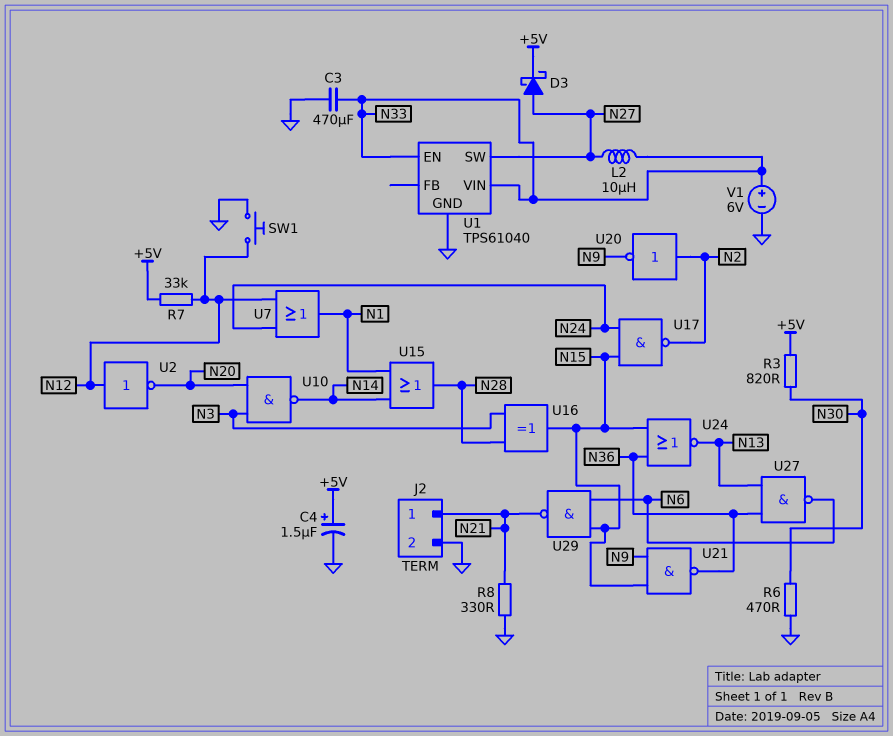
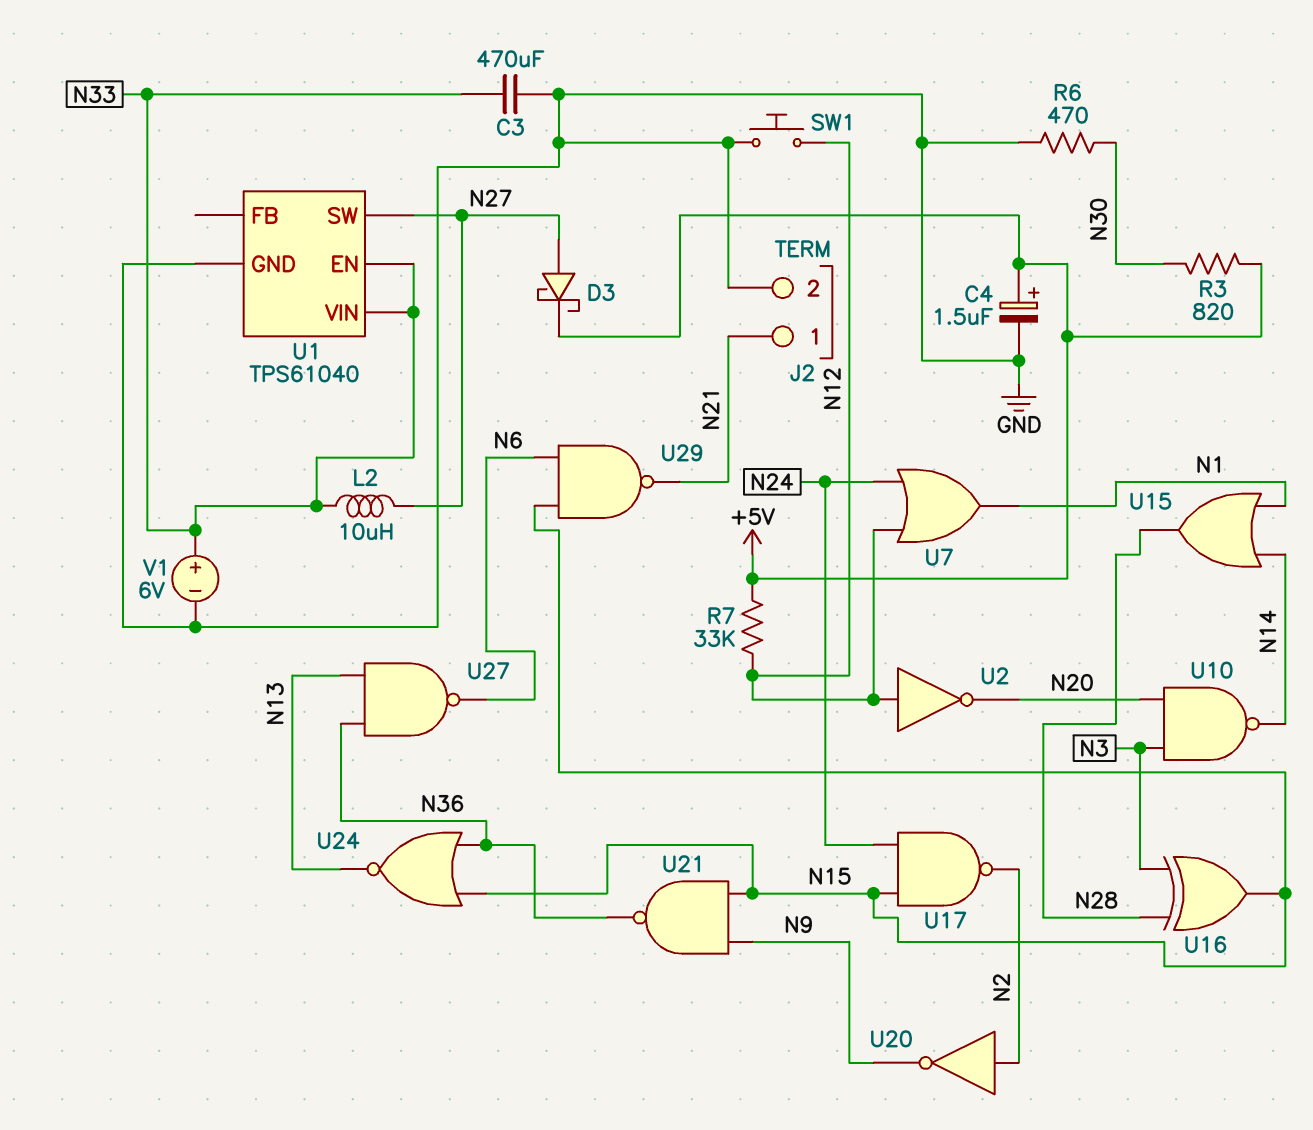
R8: 330 (GND, N21) -> none

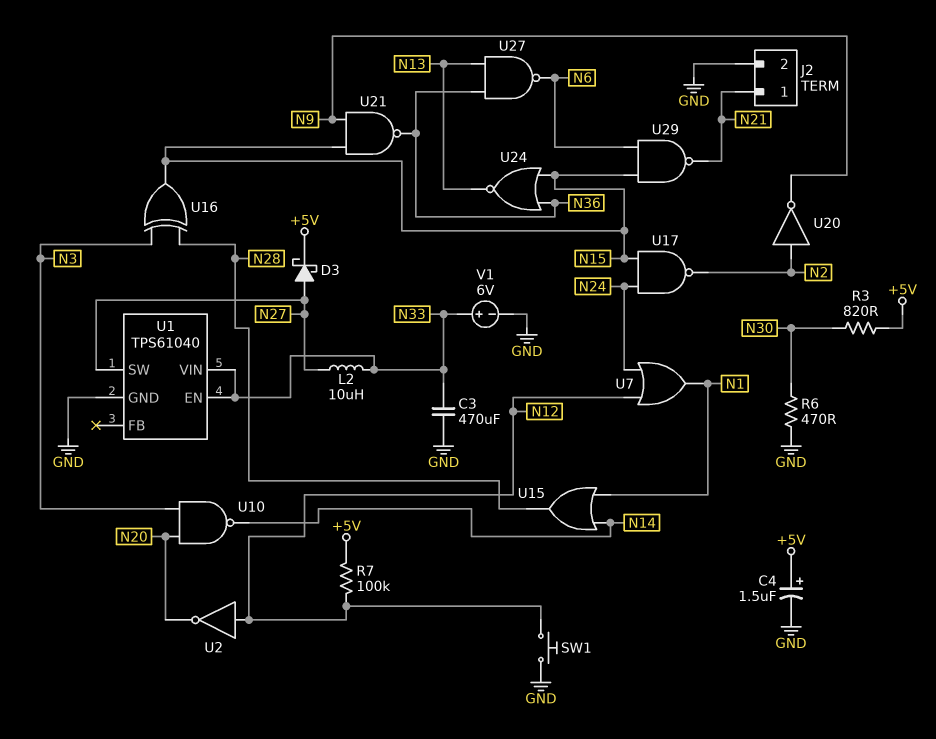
R7: 33k (+5V, N12) -> 100k (+5V, N12)

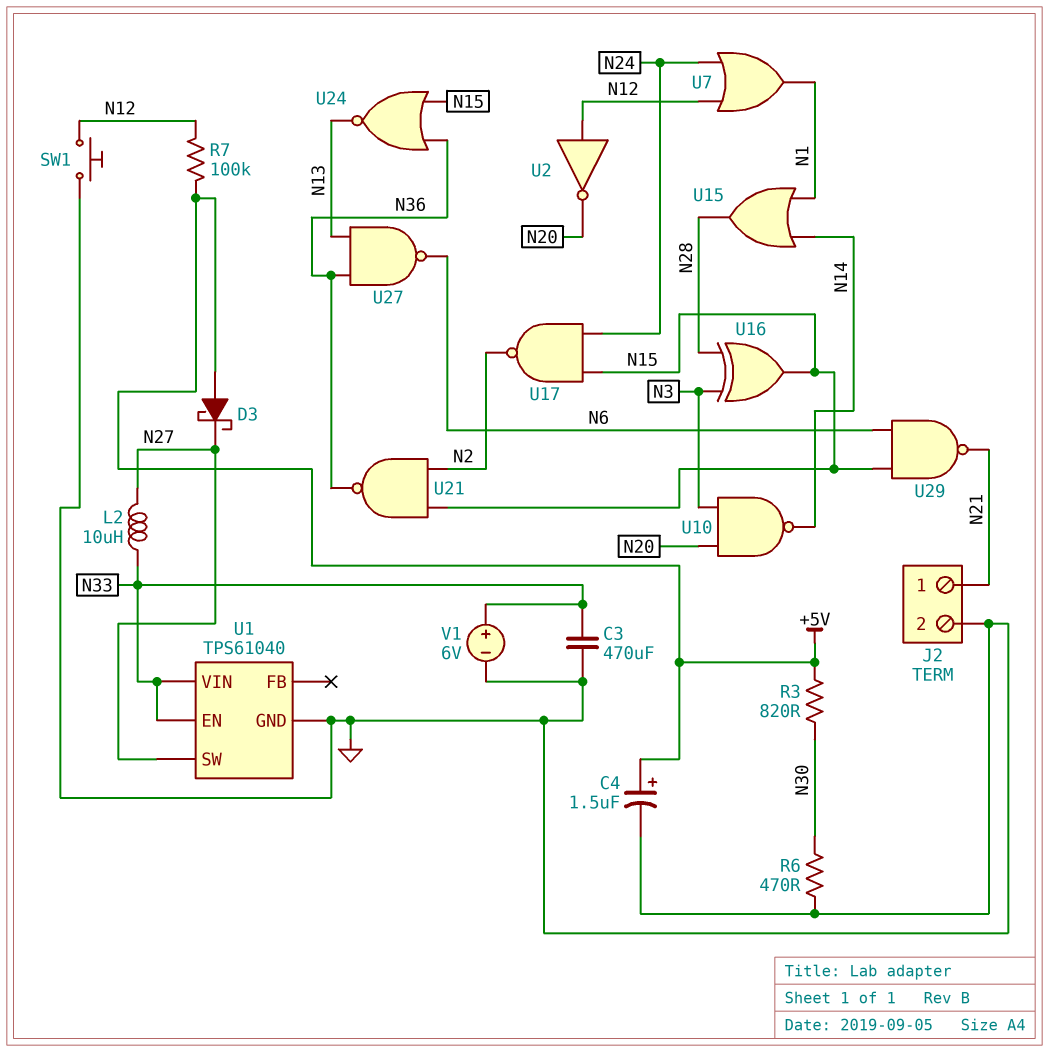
D3: schottky (A N27, K +5V) -> schottky (A +5V, K N27)
U20: NOT (in N2, out N9) -> none
U21: NAND (in N9, in N15, out N36) -> NAND (in N2, in N15, out N36)

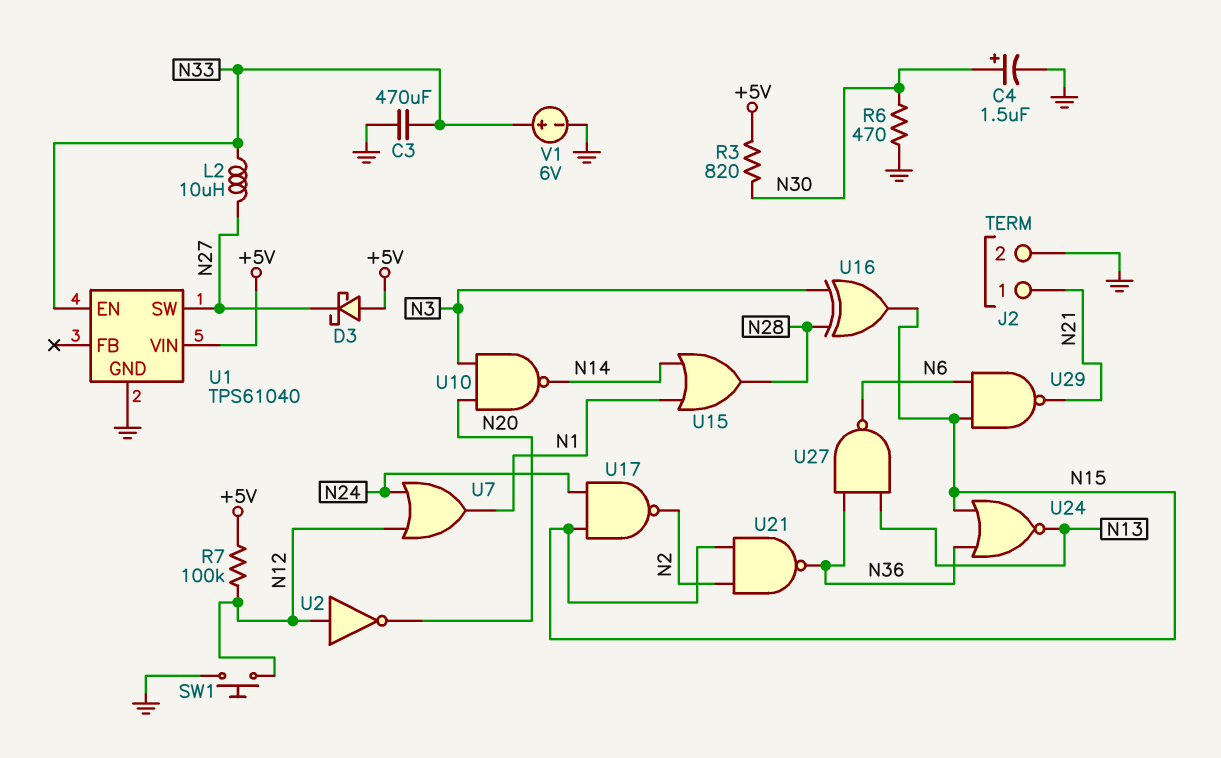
C4: 1.5uF (plus +5V, minus GND) -> 1.5uF (plus N30, minus GND)
U1 pin VIN: N33 -> +5V

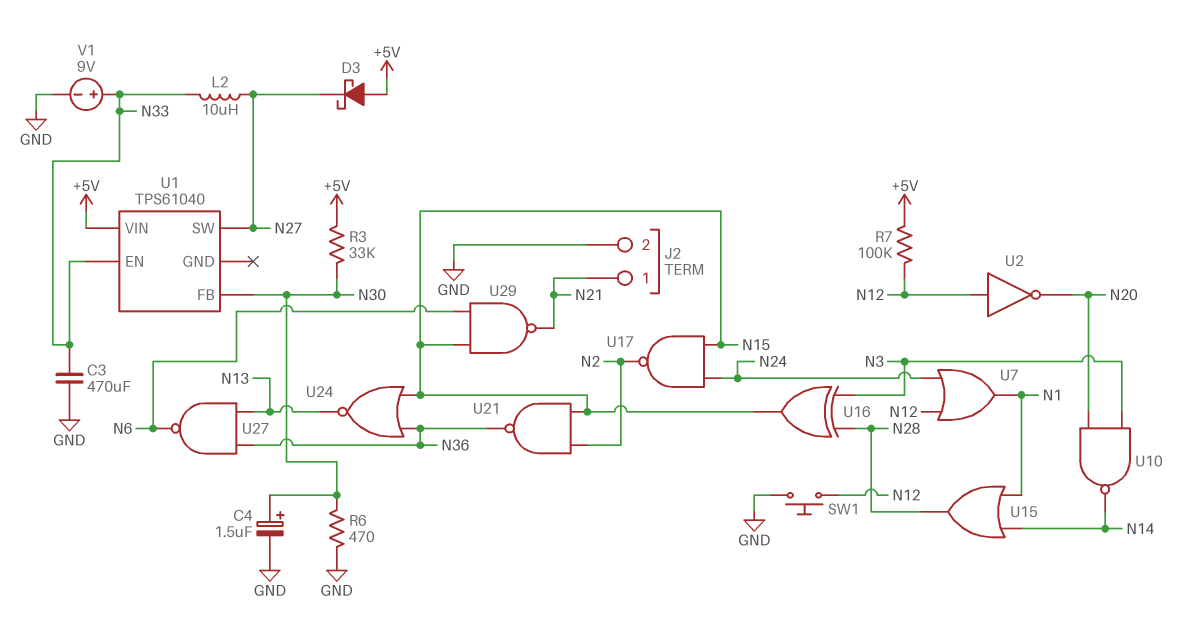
R3: 820 (+5V, N30) -> 33k (+5V, N30)
U1 pin FB: none -> N30
U1 pin GND: GND -> none
V1: 6V (plus N33, minus GND) -> 9V (plus N33, minus GND)

